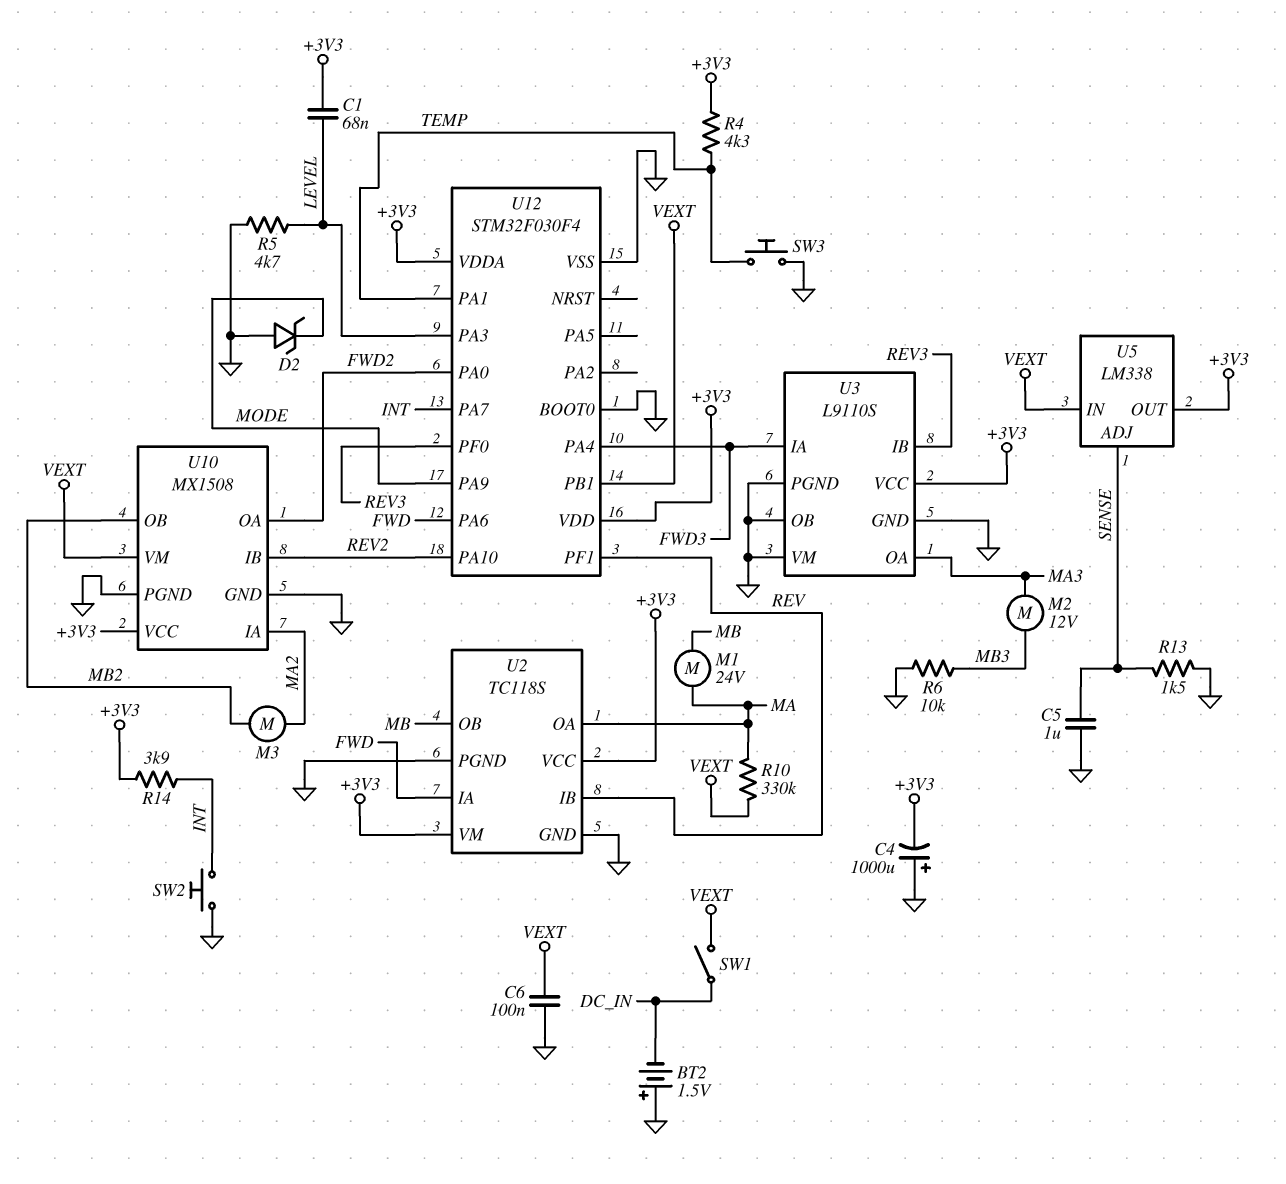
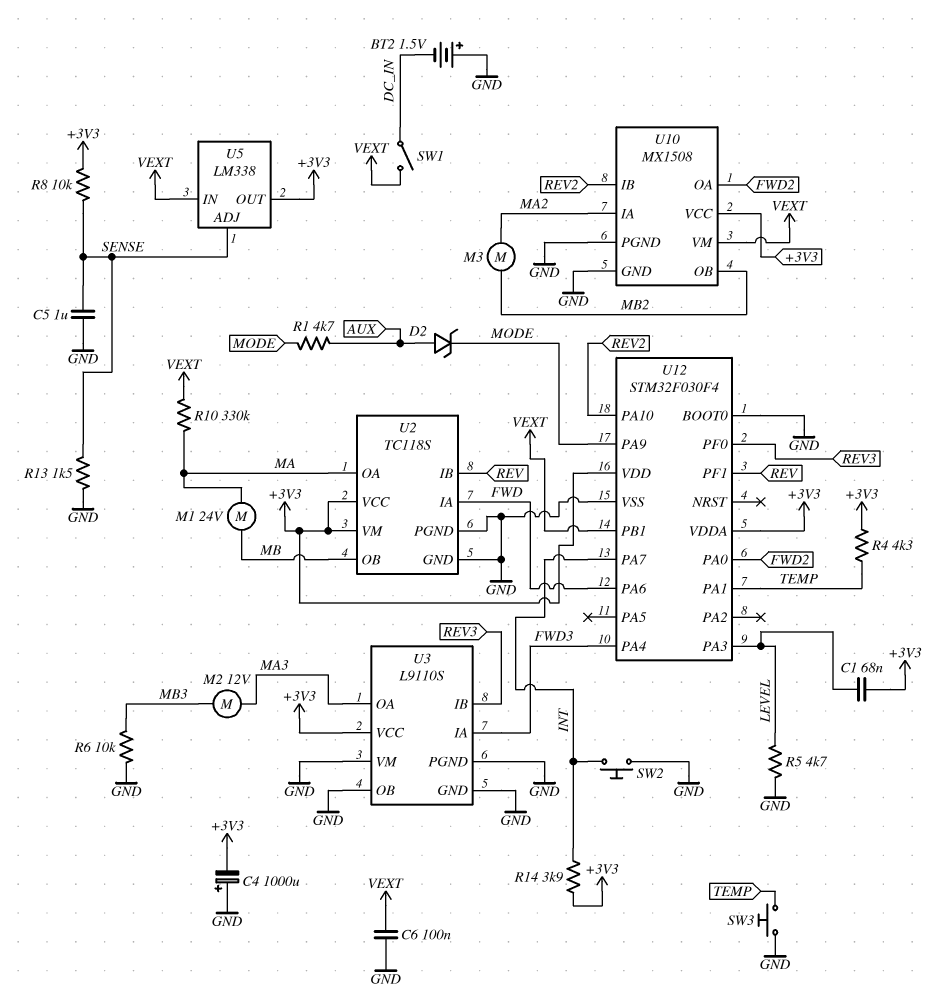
D2: zener (A GND, K MODE) -> zener (A AUX, K MODE)
R1: none -> 4.7k (AUX, MODE)
R8: none -> 10k (+3V3, SENSE)

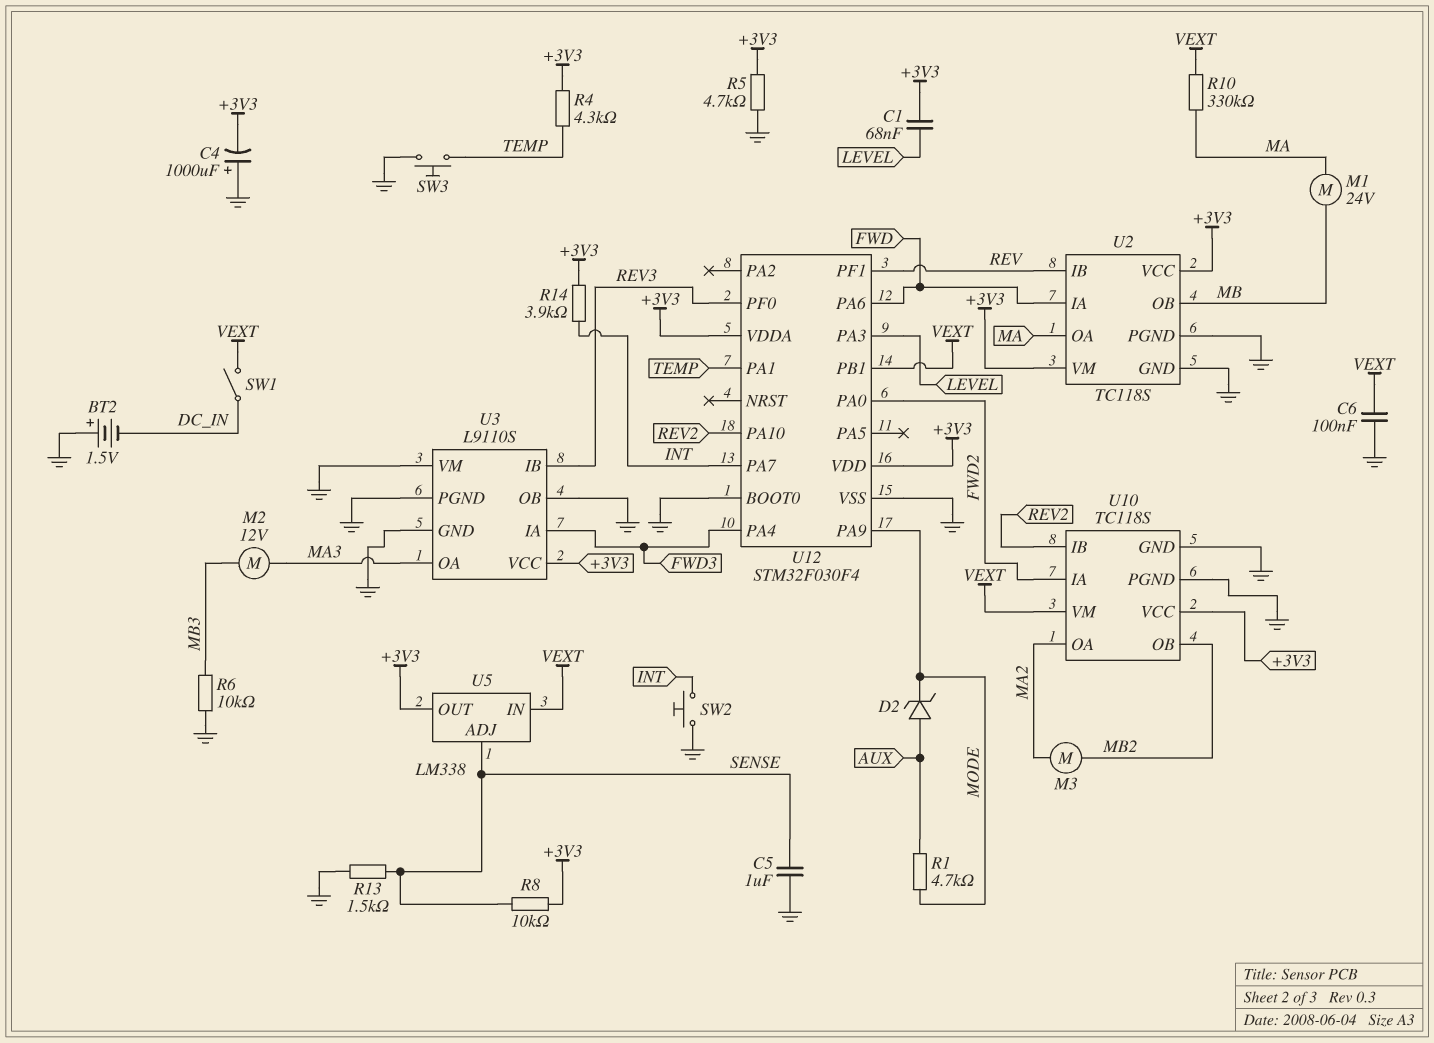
R5: 4.7k (GND, LEVEL) -> 4.7k (+3V3, GND)
U10: MX1508 -> TC118S
U10 pin IA: MA2 -> FWD2
U10 pin OA: FWD2 -> MA2

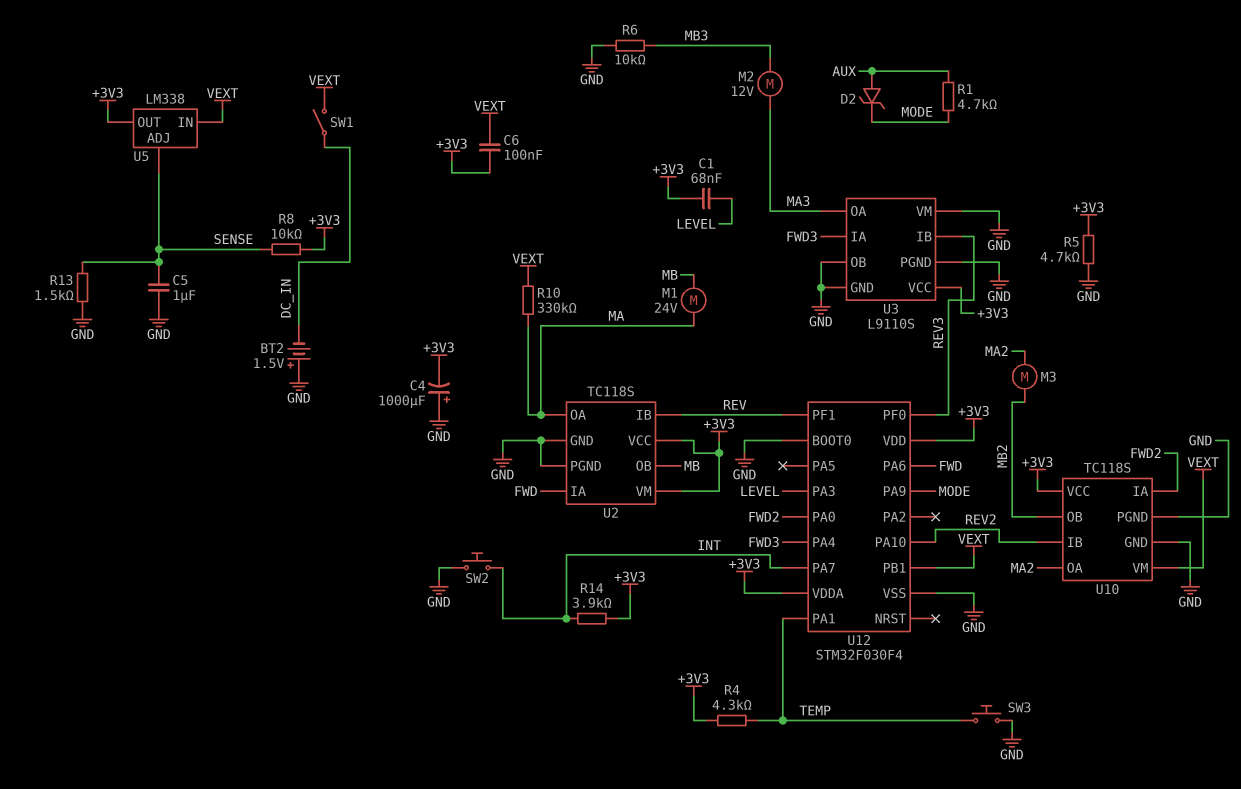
C6: 100nF (GND, VEXT) -> 100nF (+3V3, VEXT)

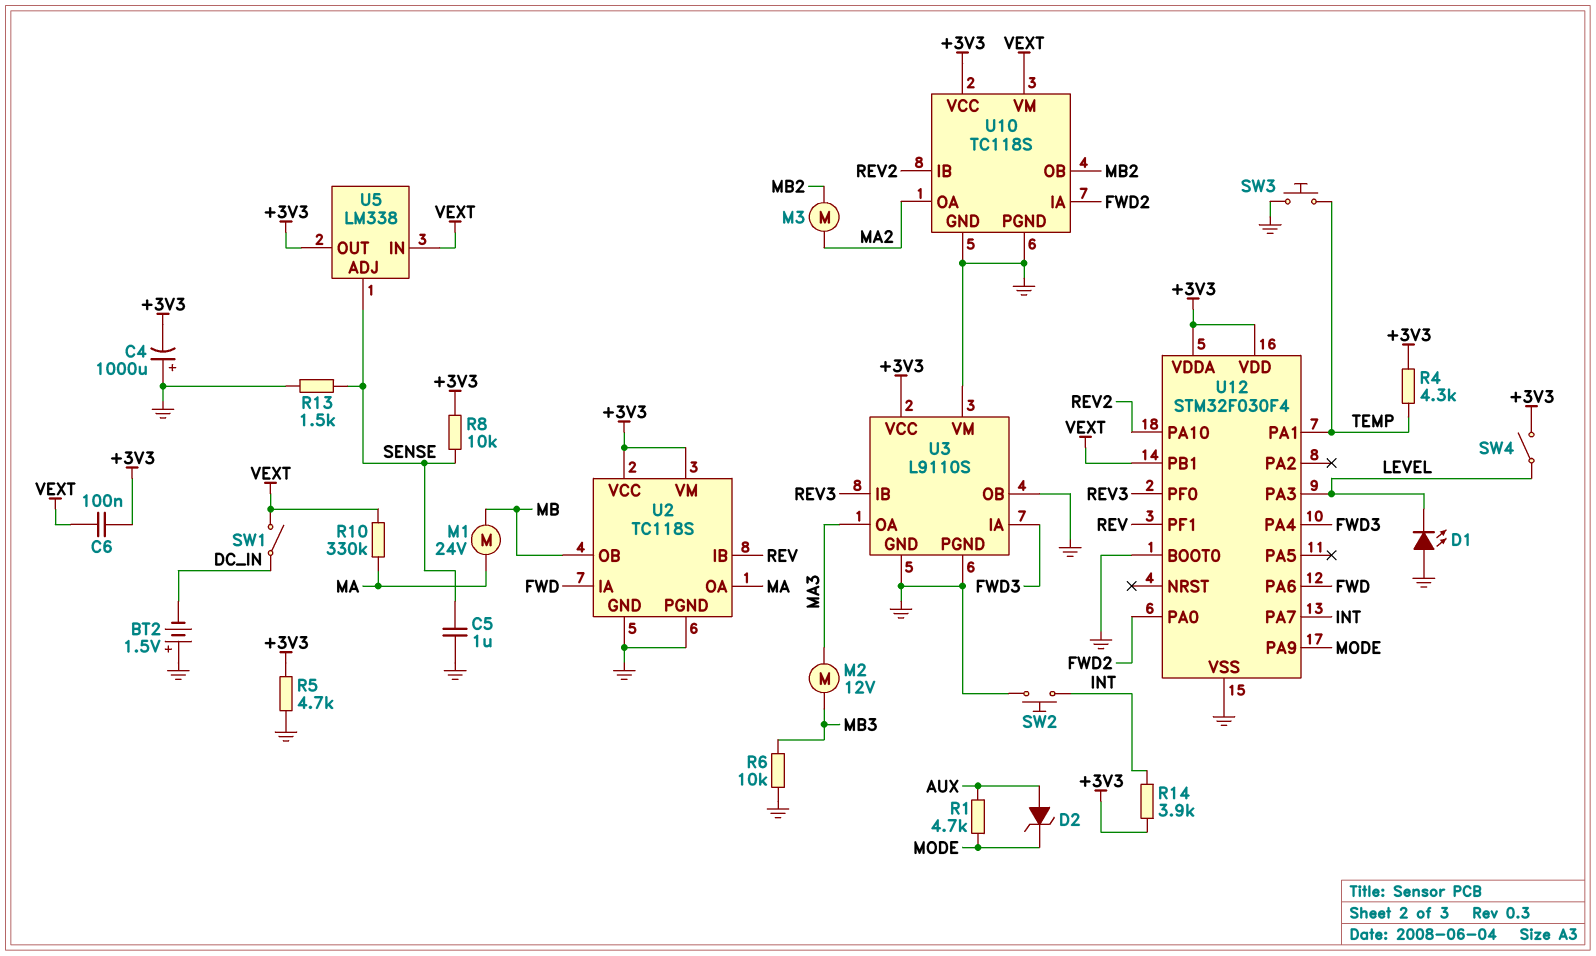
C1: 68nF (+3V3, LEVEL) -> none
D1: none -> LED (A GND, K LEVEL)
SW4: none -> switch (+3V3, LEVEL)

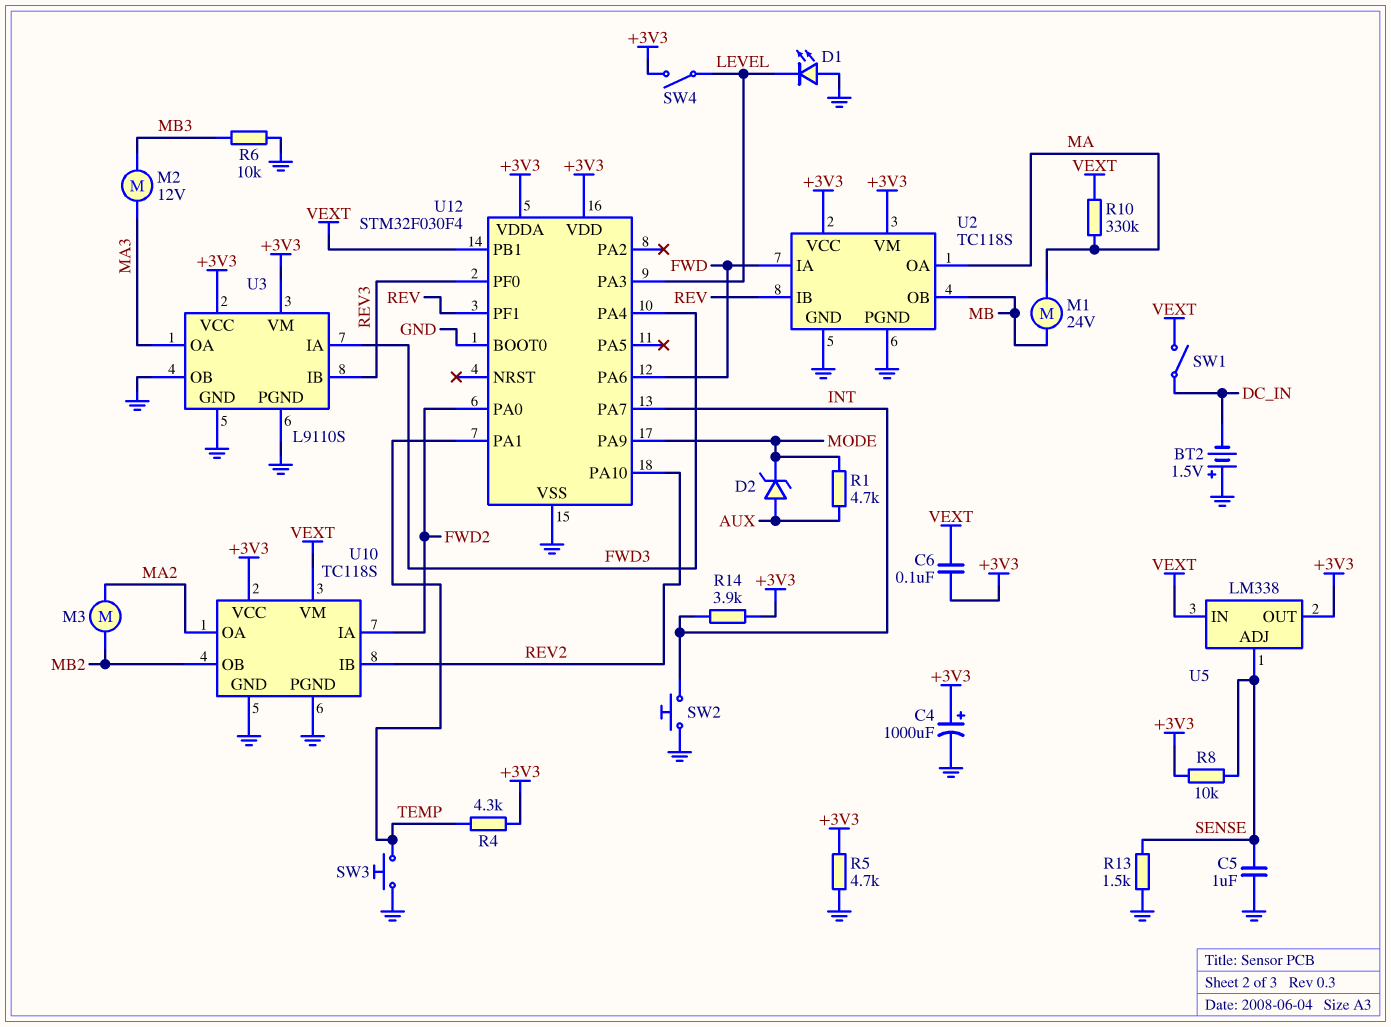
C4: 1000uF (plus GND, minus +3V3) -> 1000uF (plus +3V3, minus GND)
U3 pin VM: GND -> +3V3

